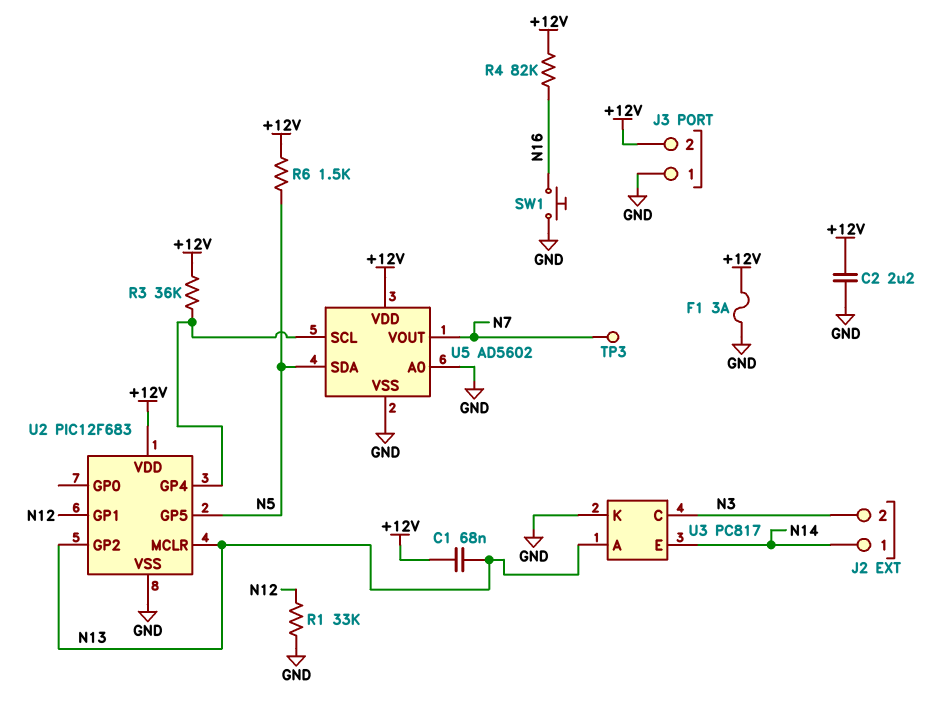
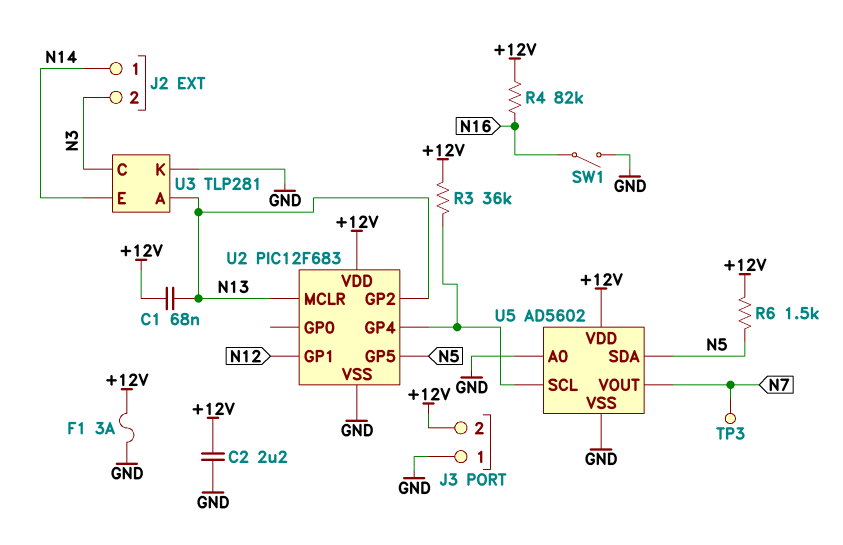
R1: 33k (GND, N12) -> none
SW1: button (GND, N16) -> switch (GND, N16)
U3: PC817 -> TLP281

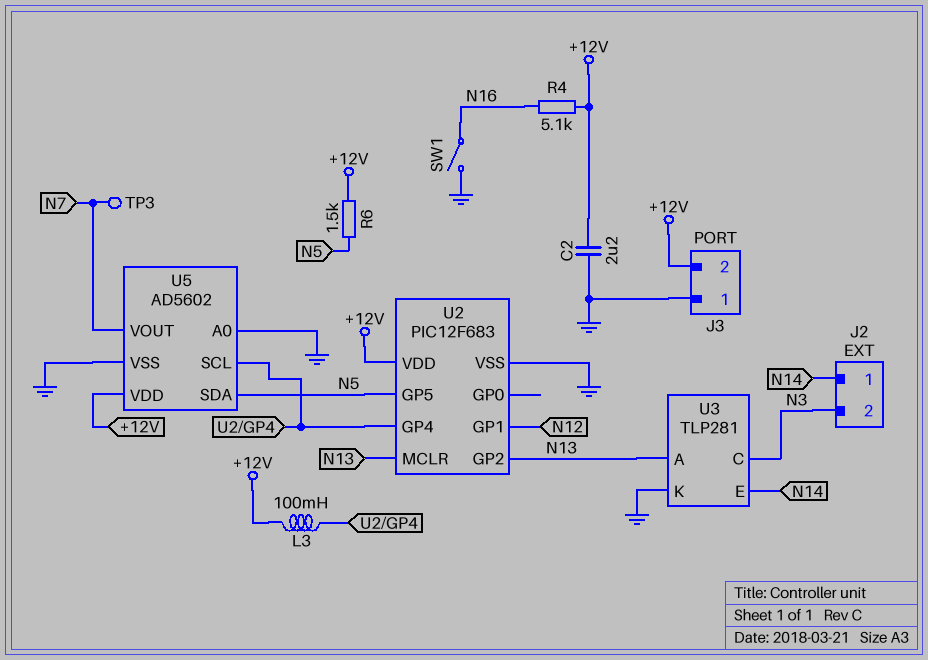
C1: 68nF (+12V, N13) -> none
F1: 3A (+12V, GND) -> none
L3: none -> 100mH (+12V, U2/GP4)
R3: 36k (+12V, U2/GP4) -> none
R4: 82k (+12V, N16) -> 5.1k (+12V, N16)

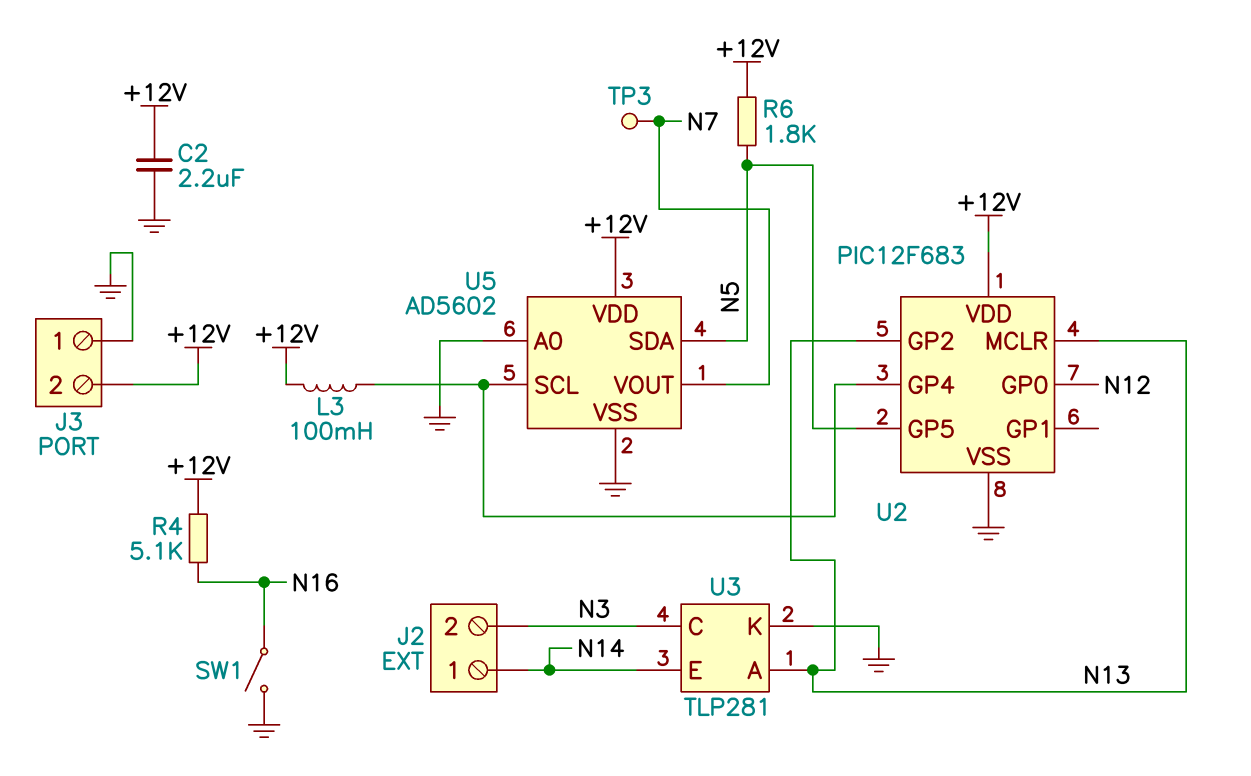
R6: 1.5k (+12V, N5) -> 1.8k (+12V, N5)
U2 pin GP0: none -> N12
U2 pin GP1: N12 -> none

